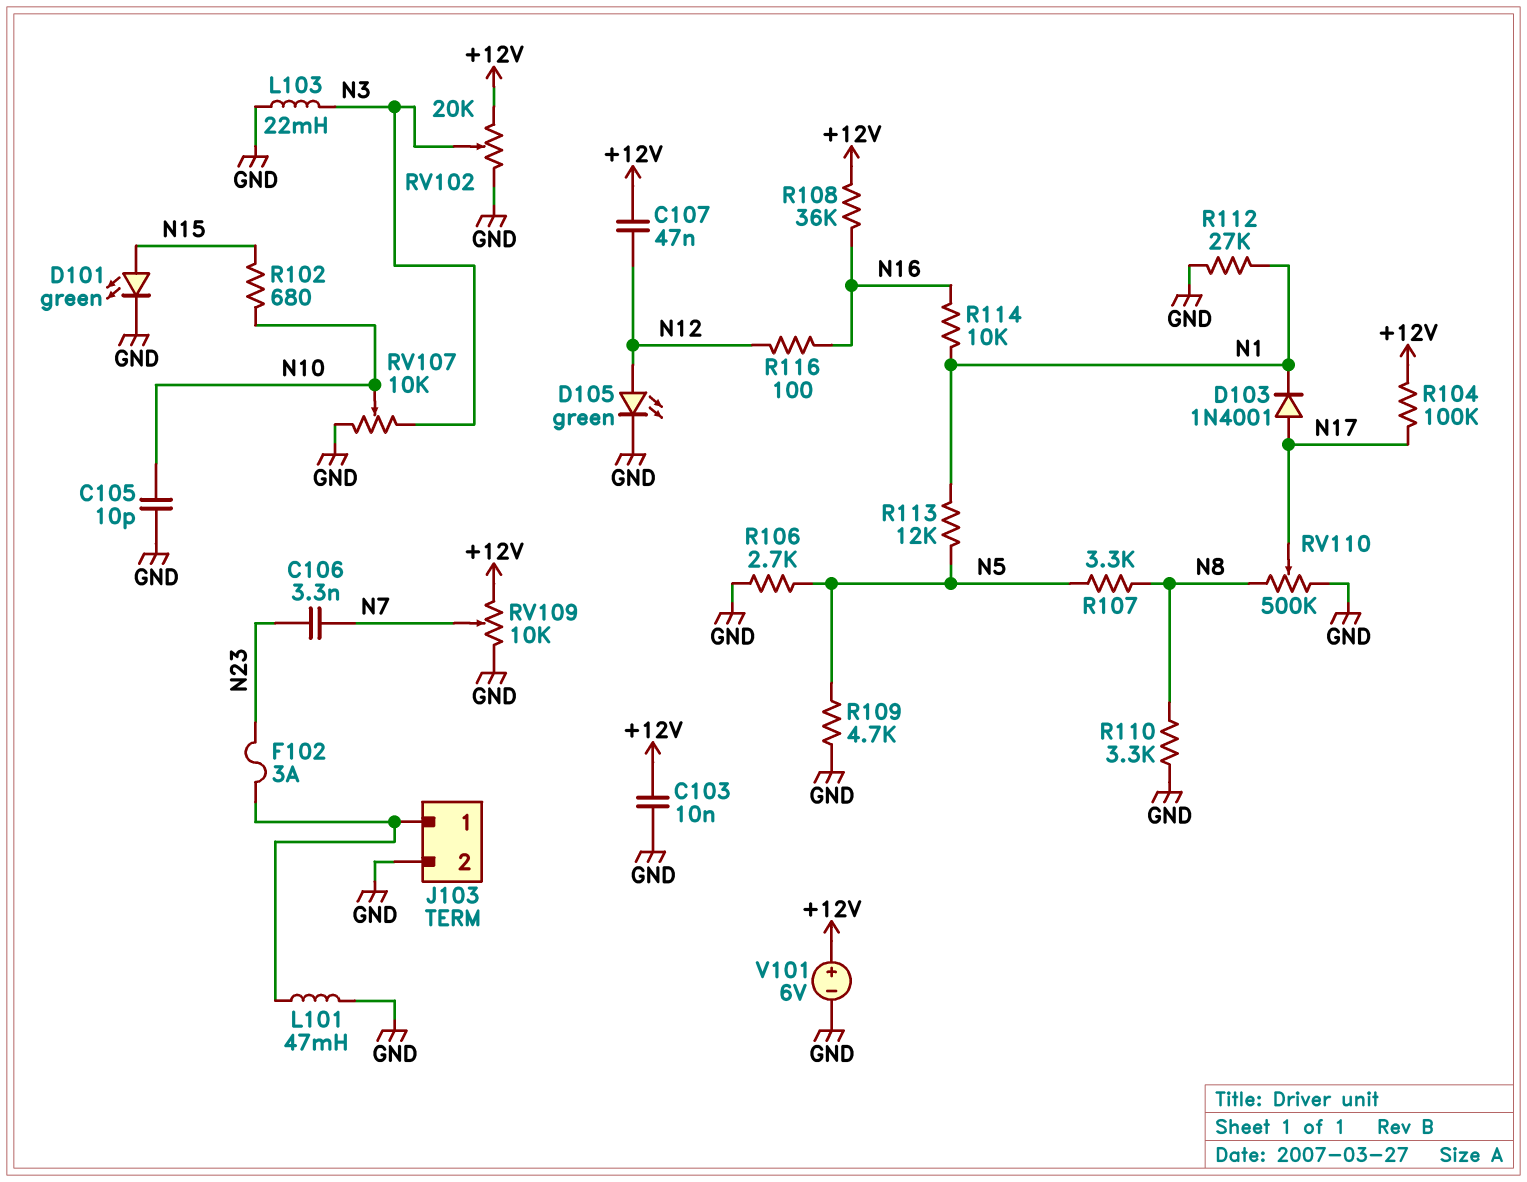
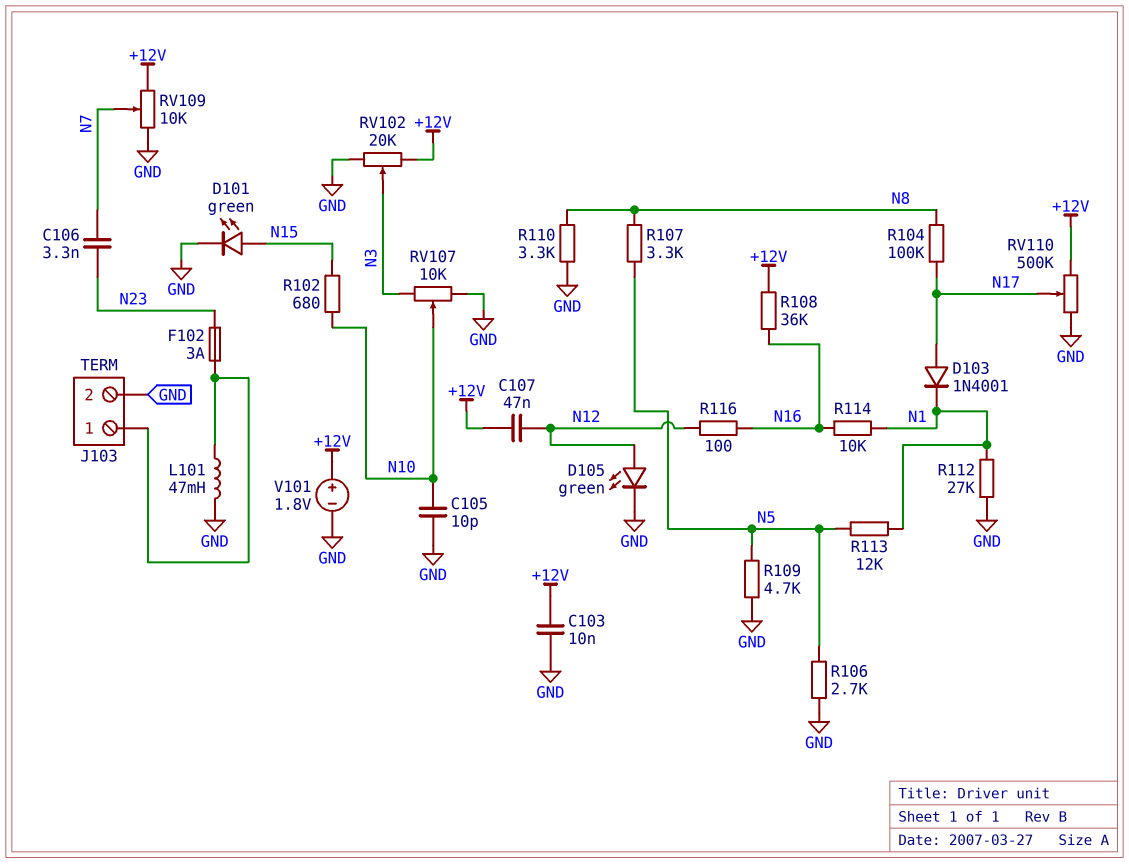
L103: 22mH (GND, N3) -> none
R104: 100k (+12V, N17) -> 100k (N8, N17)
RV110: 500k (GND, N8, wiper N17) -> 500k (+12V, GND, wiper N17)
V101: 6V (plus +12V, minus GND) -> 1.8V (plus +12V, minus GND)

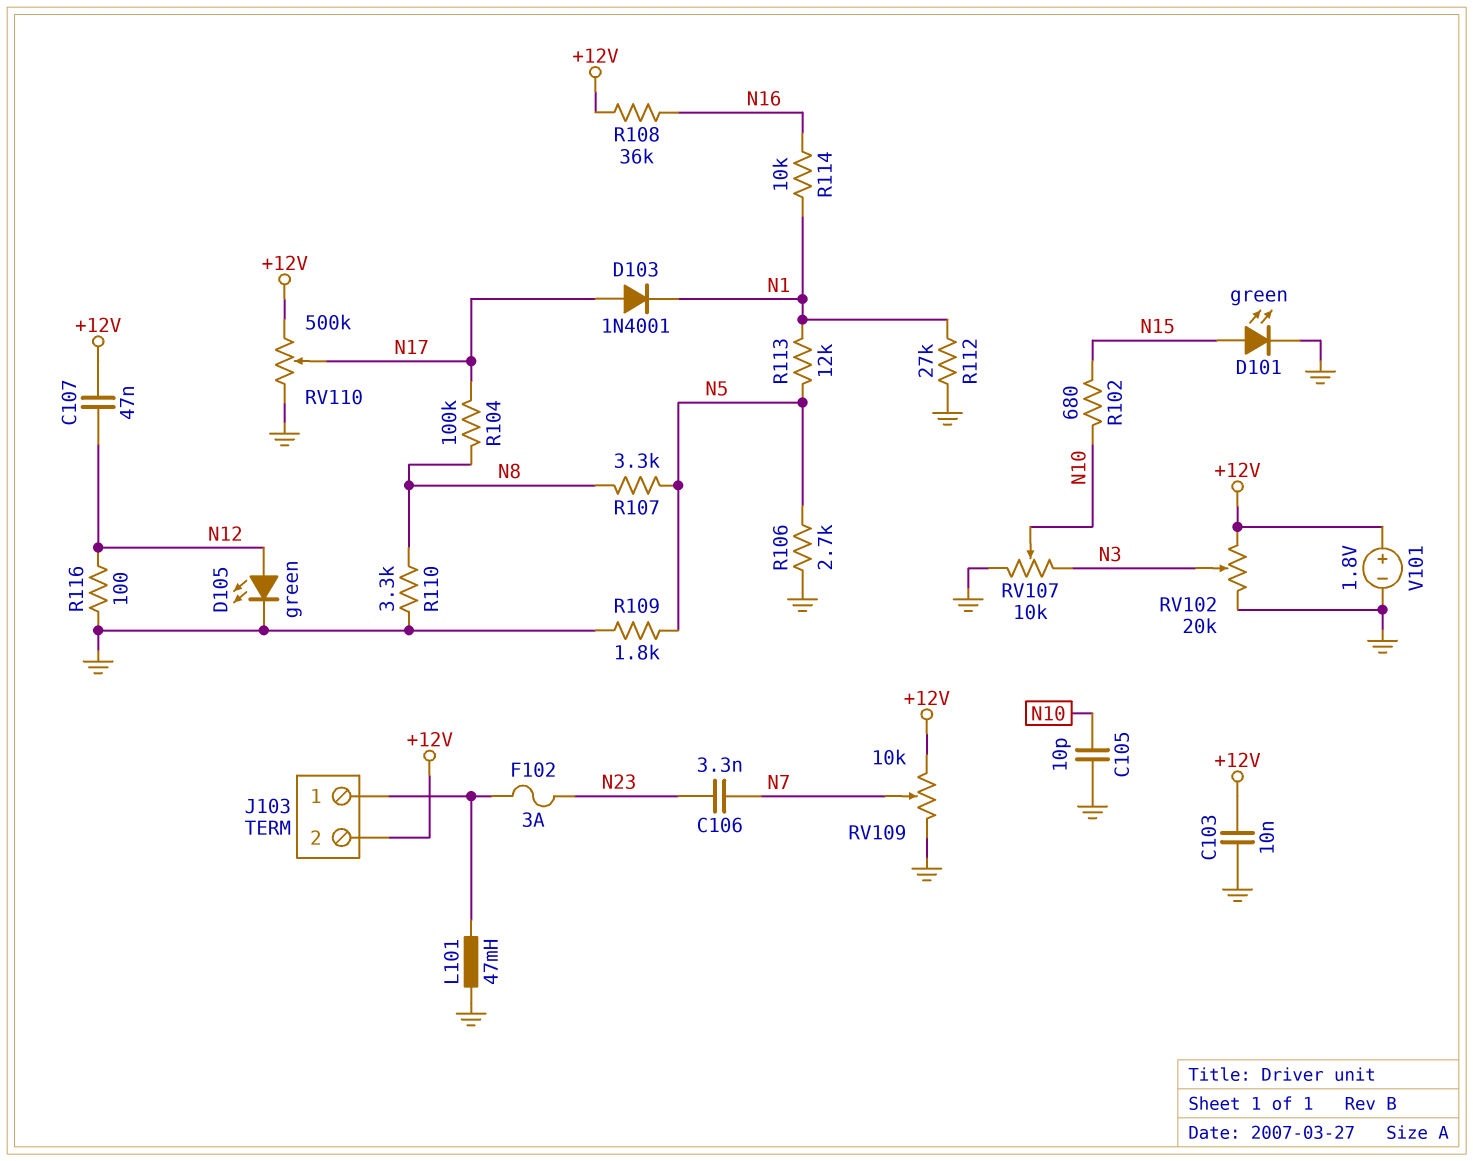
J103 pin 2: GND -> +12V
R109: 4.7k (GND, N5) -> 1.8k (GND, N5)
R116: 100 (N12, N16) -> 100 (GND, N12)

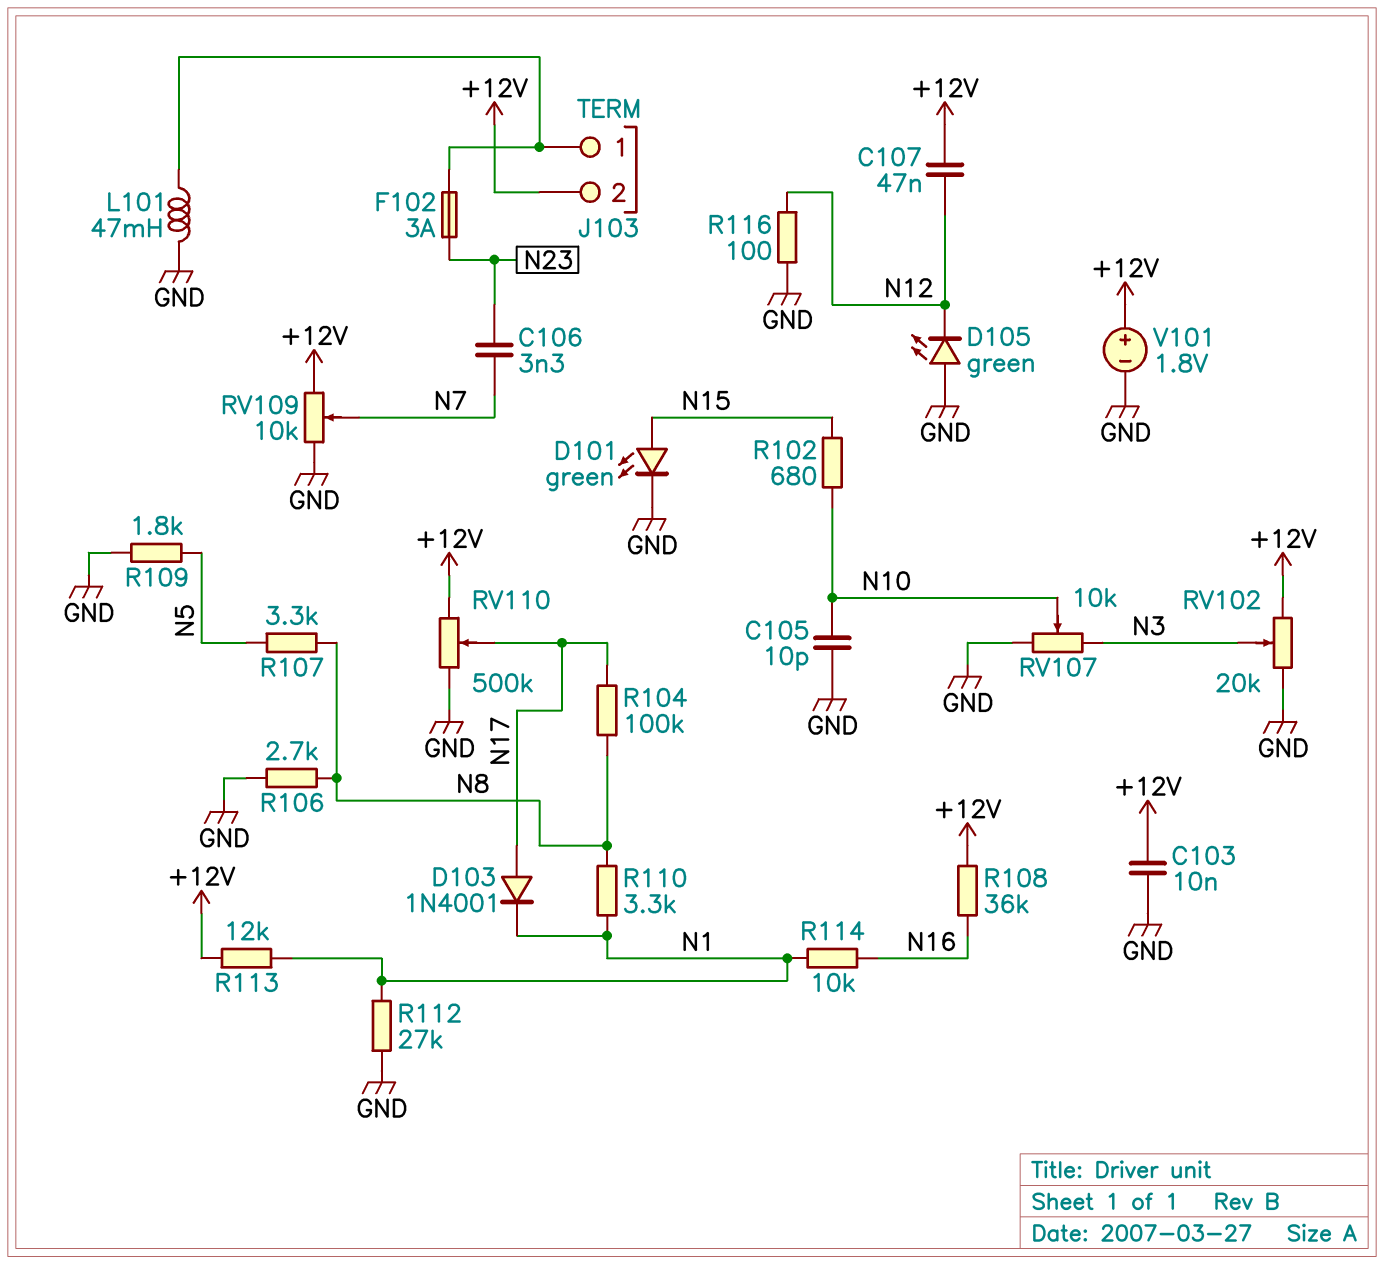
D105: LED green (A N12, K GND) -> LED green (A GND, K N12)
R106: 2.7k (GND, N5) -> 2.7k (GND, N8)
R110: 3.3k (GND, N8) -> 3.3k (N1, N8)
R113: 12k (N1, N5) -> 12k (+12V, N1)

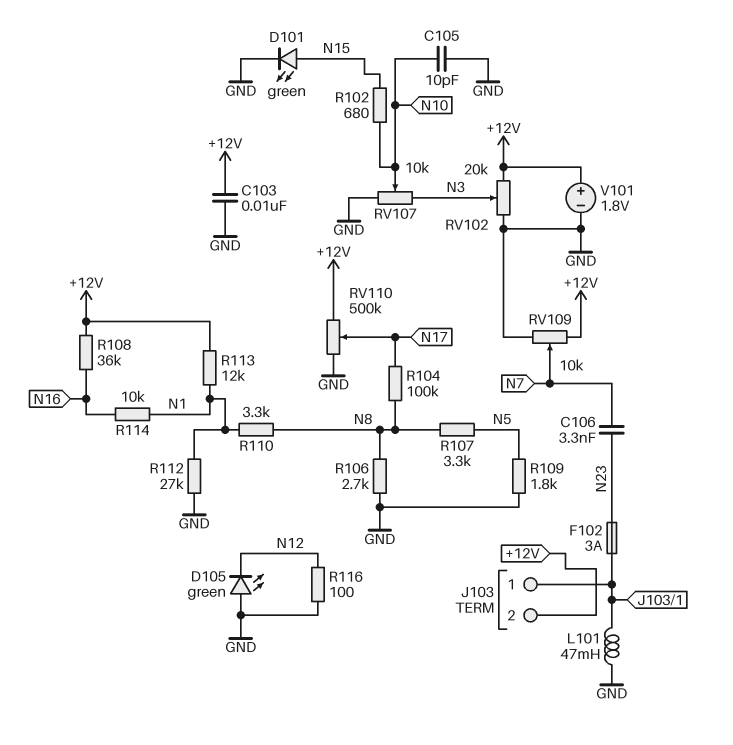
C107: 47nF (+12V, N12) -> none
D103: diode 1N4001 (A N17, K N1) -> none

